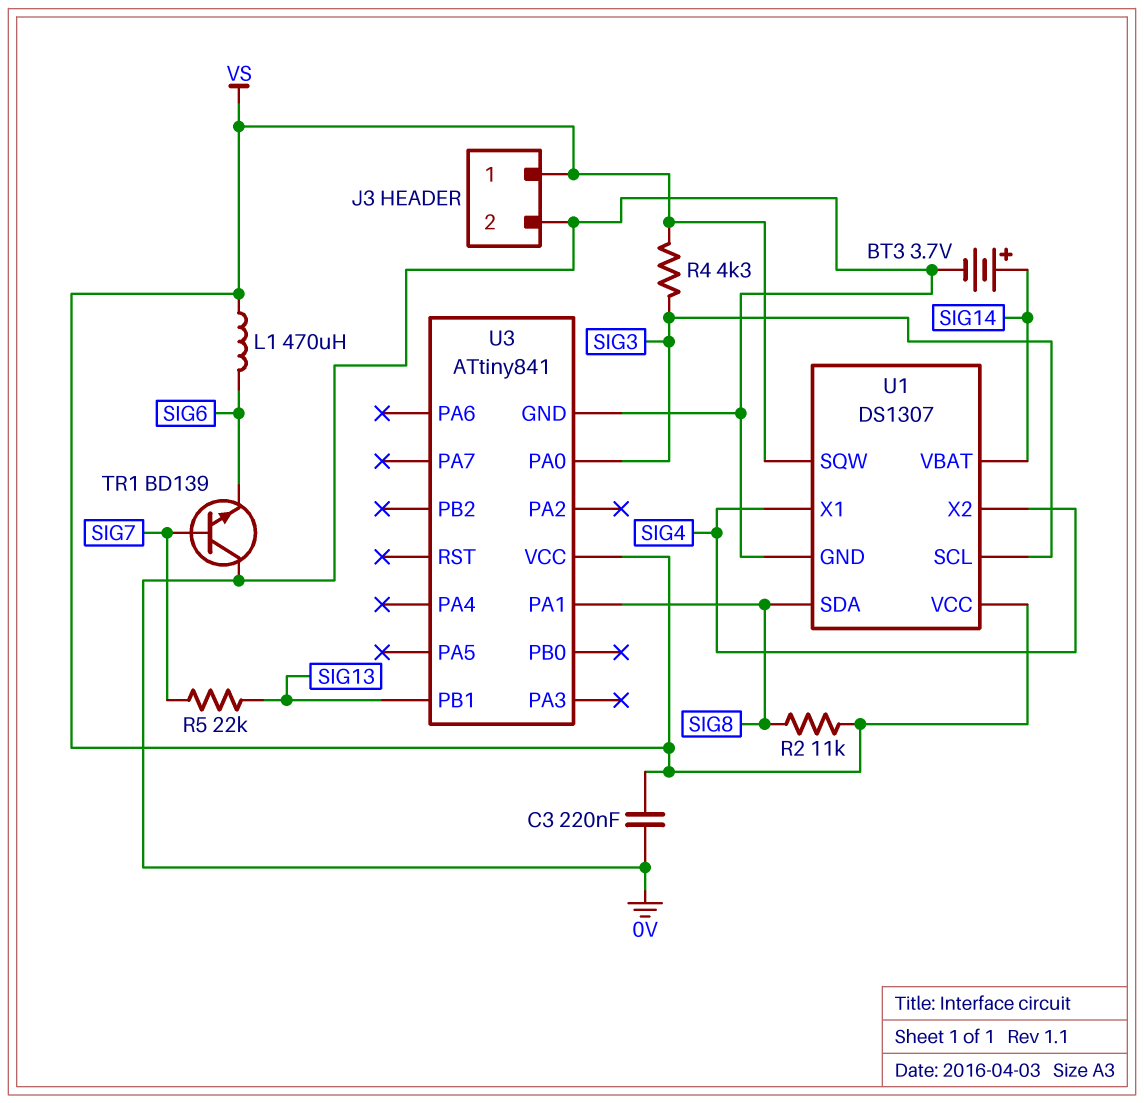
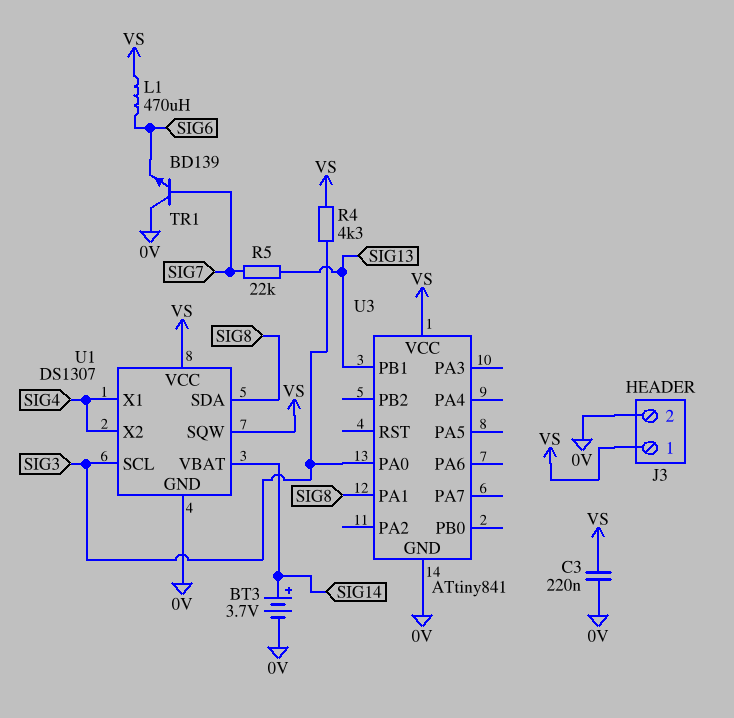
R2: 11k (SIG8, VS) -> none

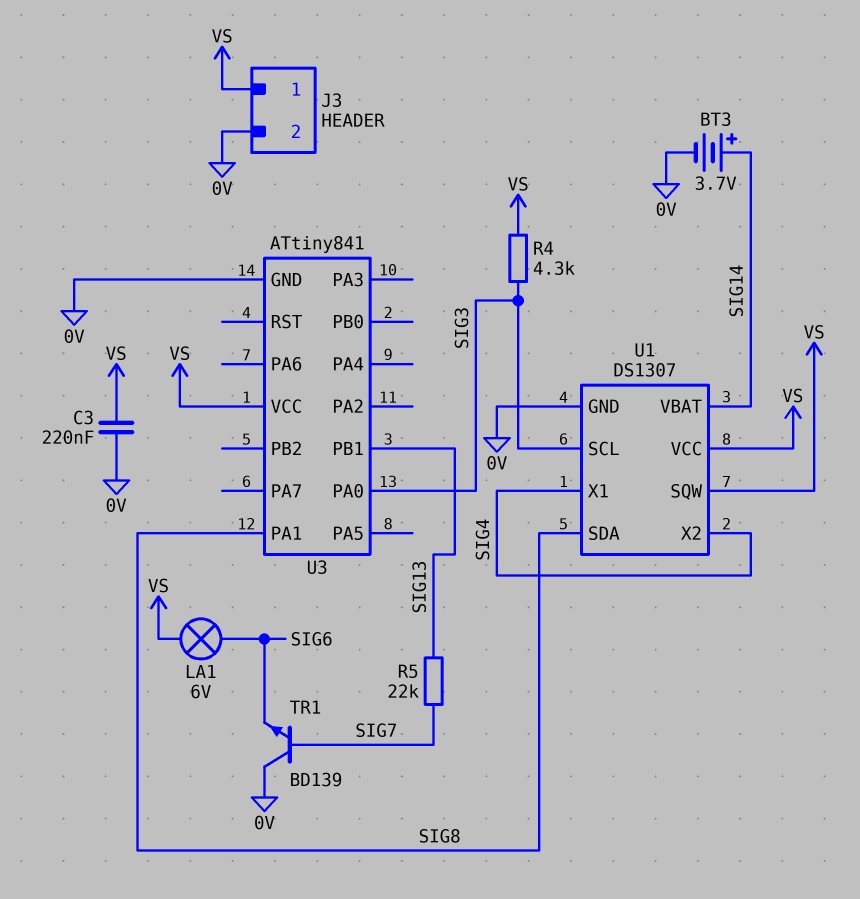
L1: 470uH (SIG6, VS) -> none
LA1: none -> lamp 6V (SIG6, VS)

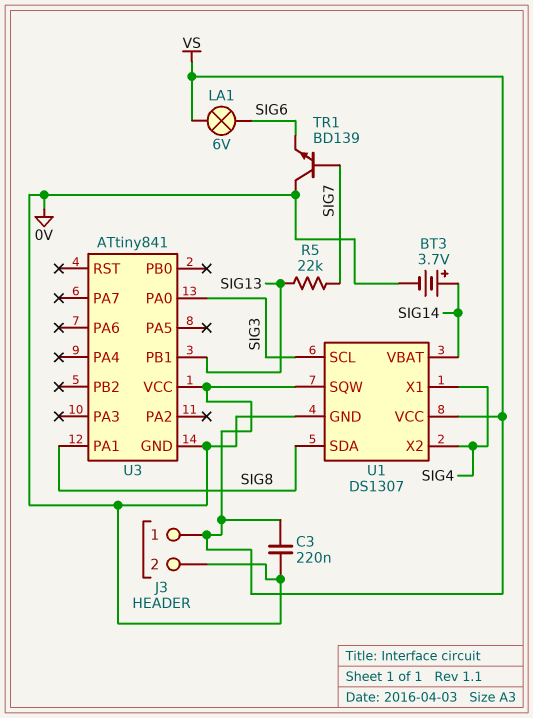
R4: 4.3k (SIG3, VS) -> none

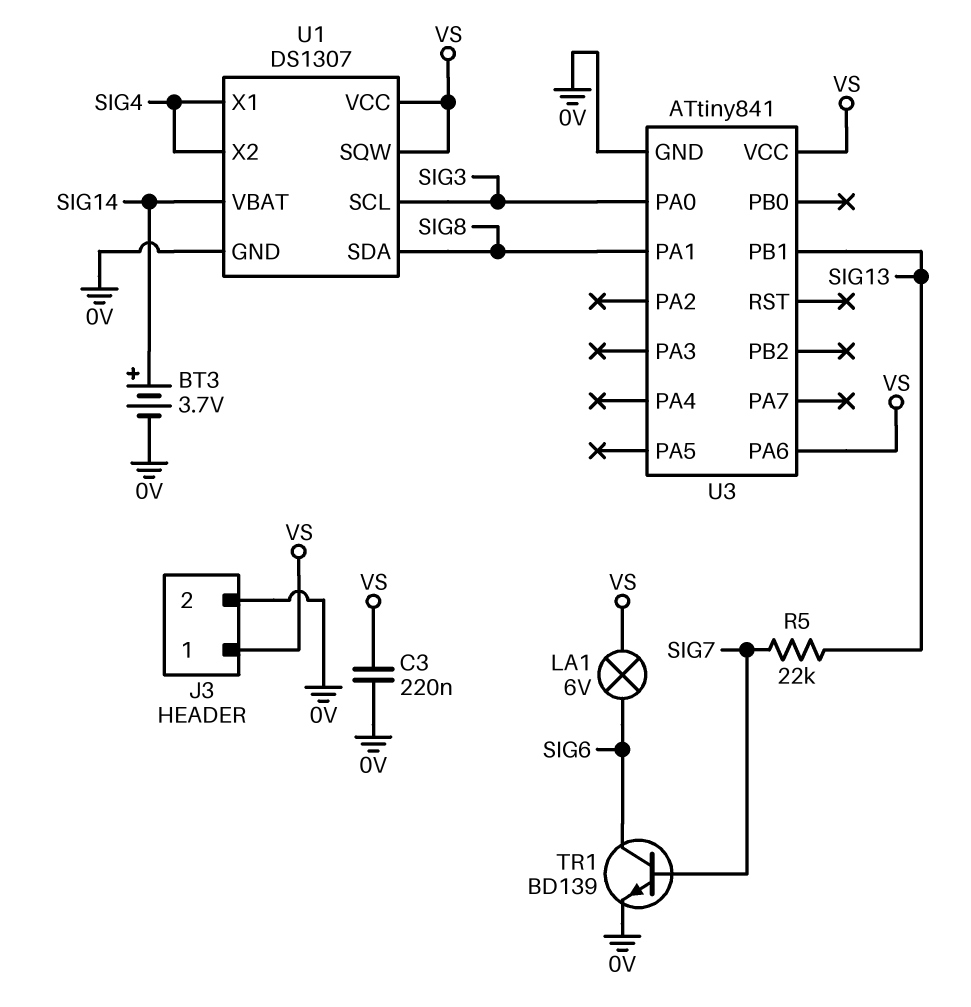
TR1: NPN BD139 (B SIG7, C 0V, E SIG6) -> NPN BD139 (B SIG7, C SIG6, E 0V)
U3 pin PA6: none -> VS

